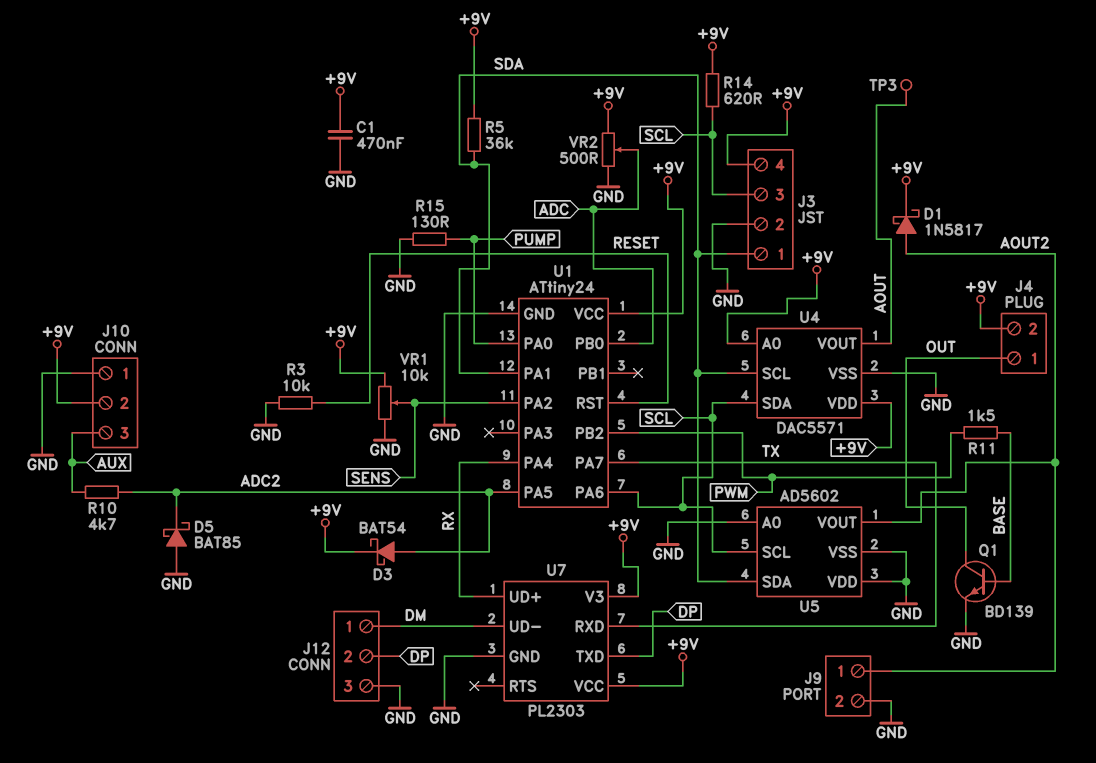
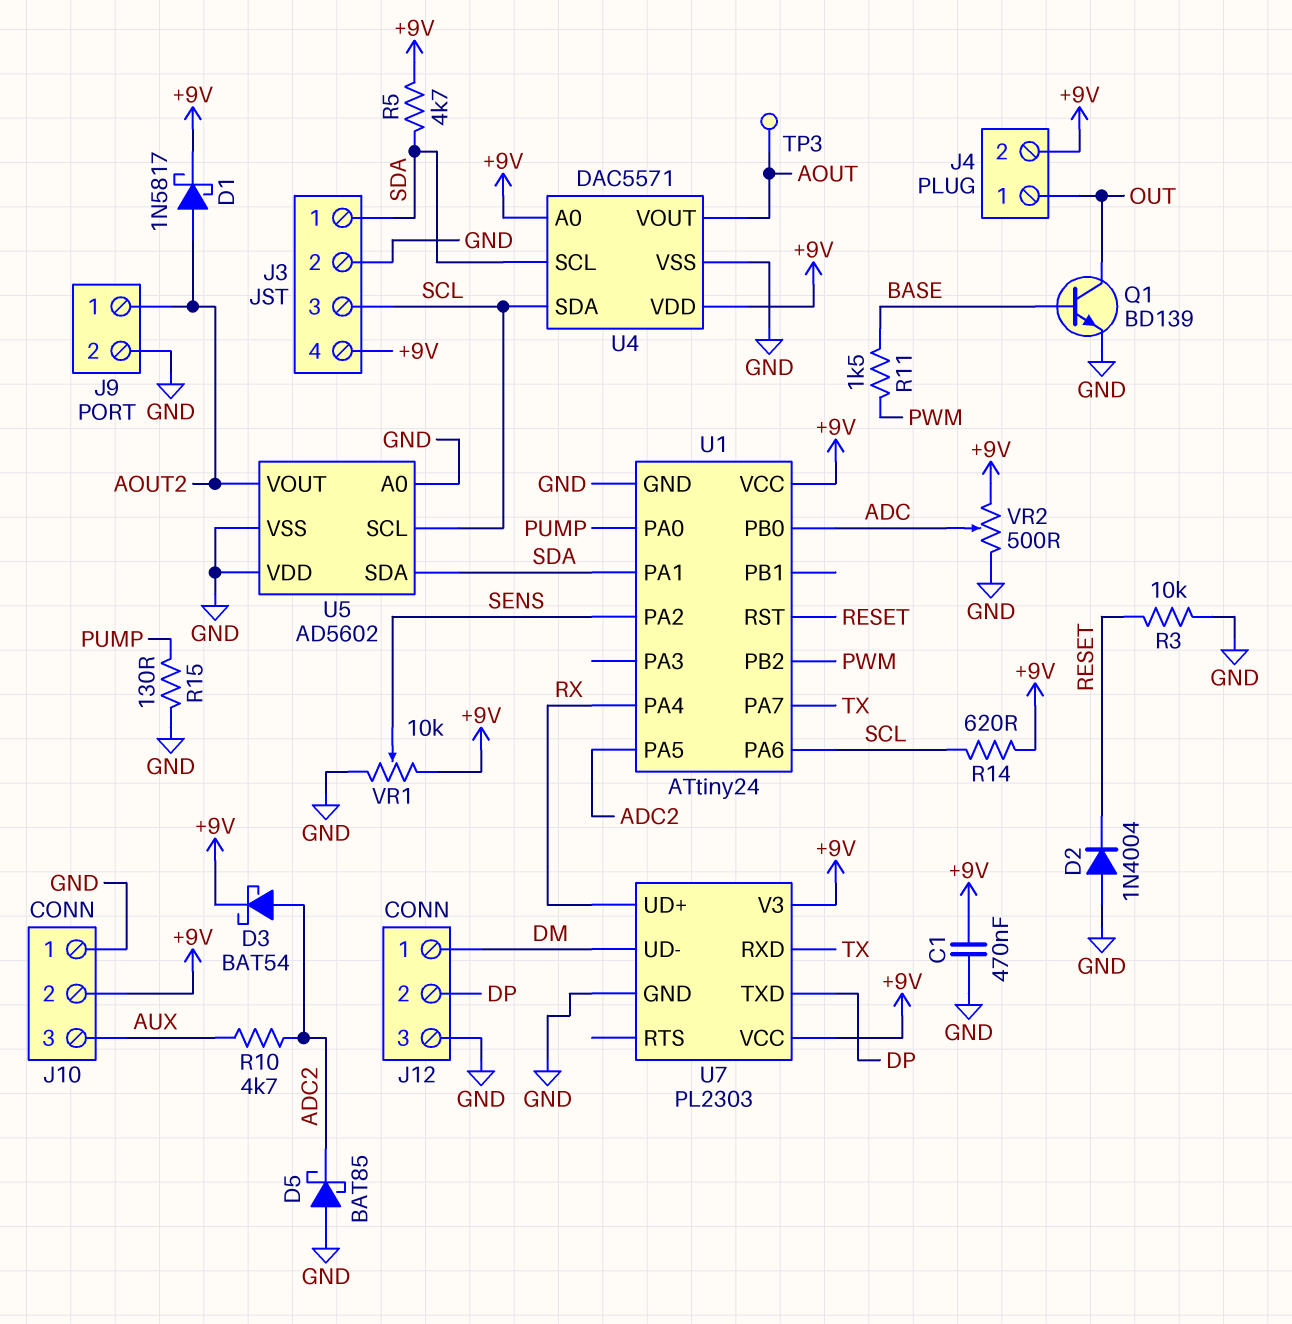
D2: none -> diode 1N4004 (A GND, K RESET)
R5: 36k (+9V, SDA) -> 4.7k (+9V, SDA)

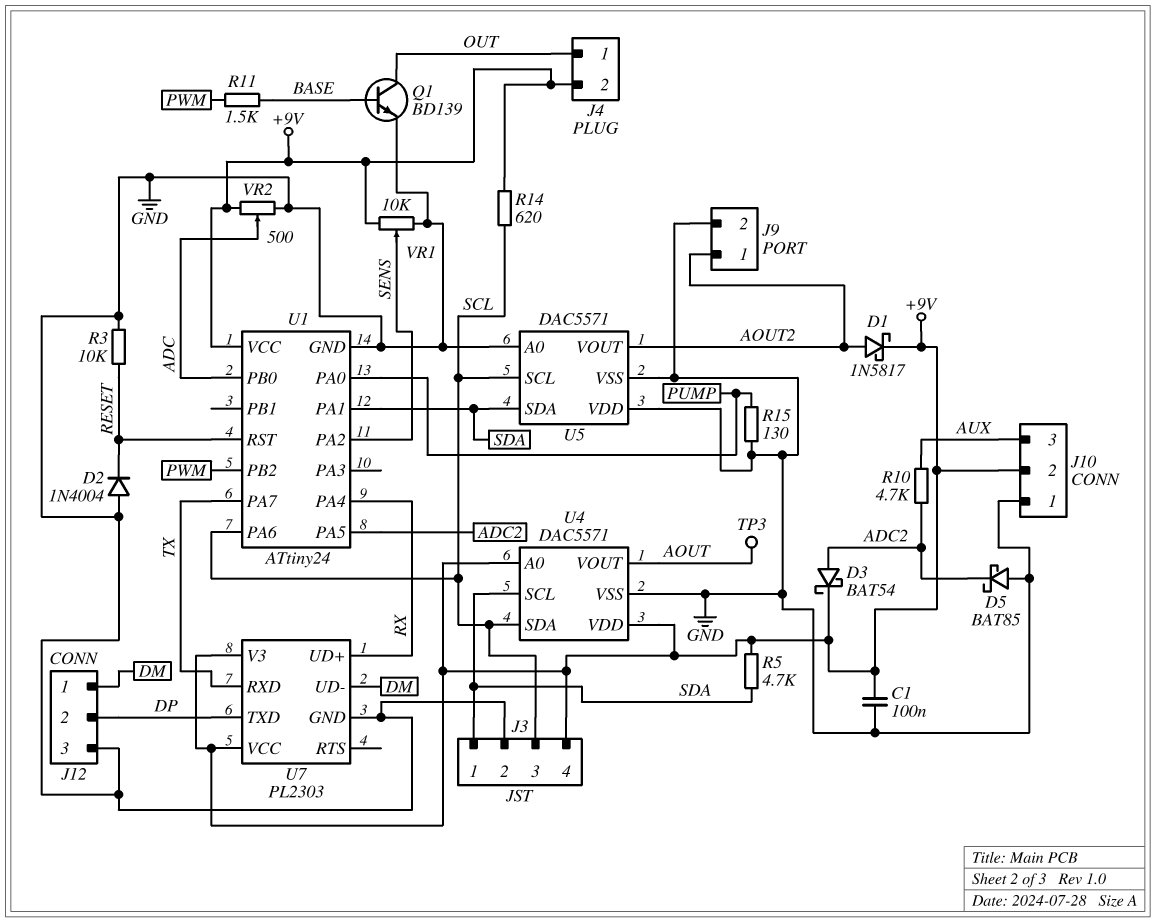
C1: 470nF (+9V, GND) -> 100nF (+9V, GND)
U5: AD5602 -> DAC5571

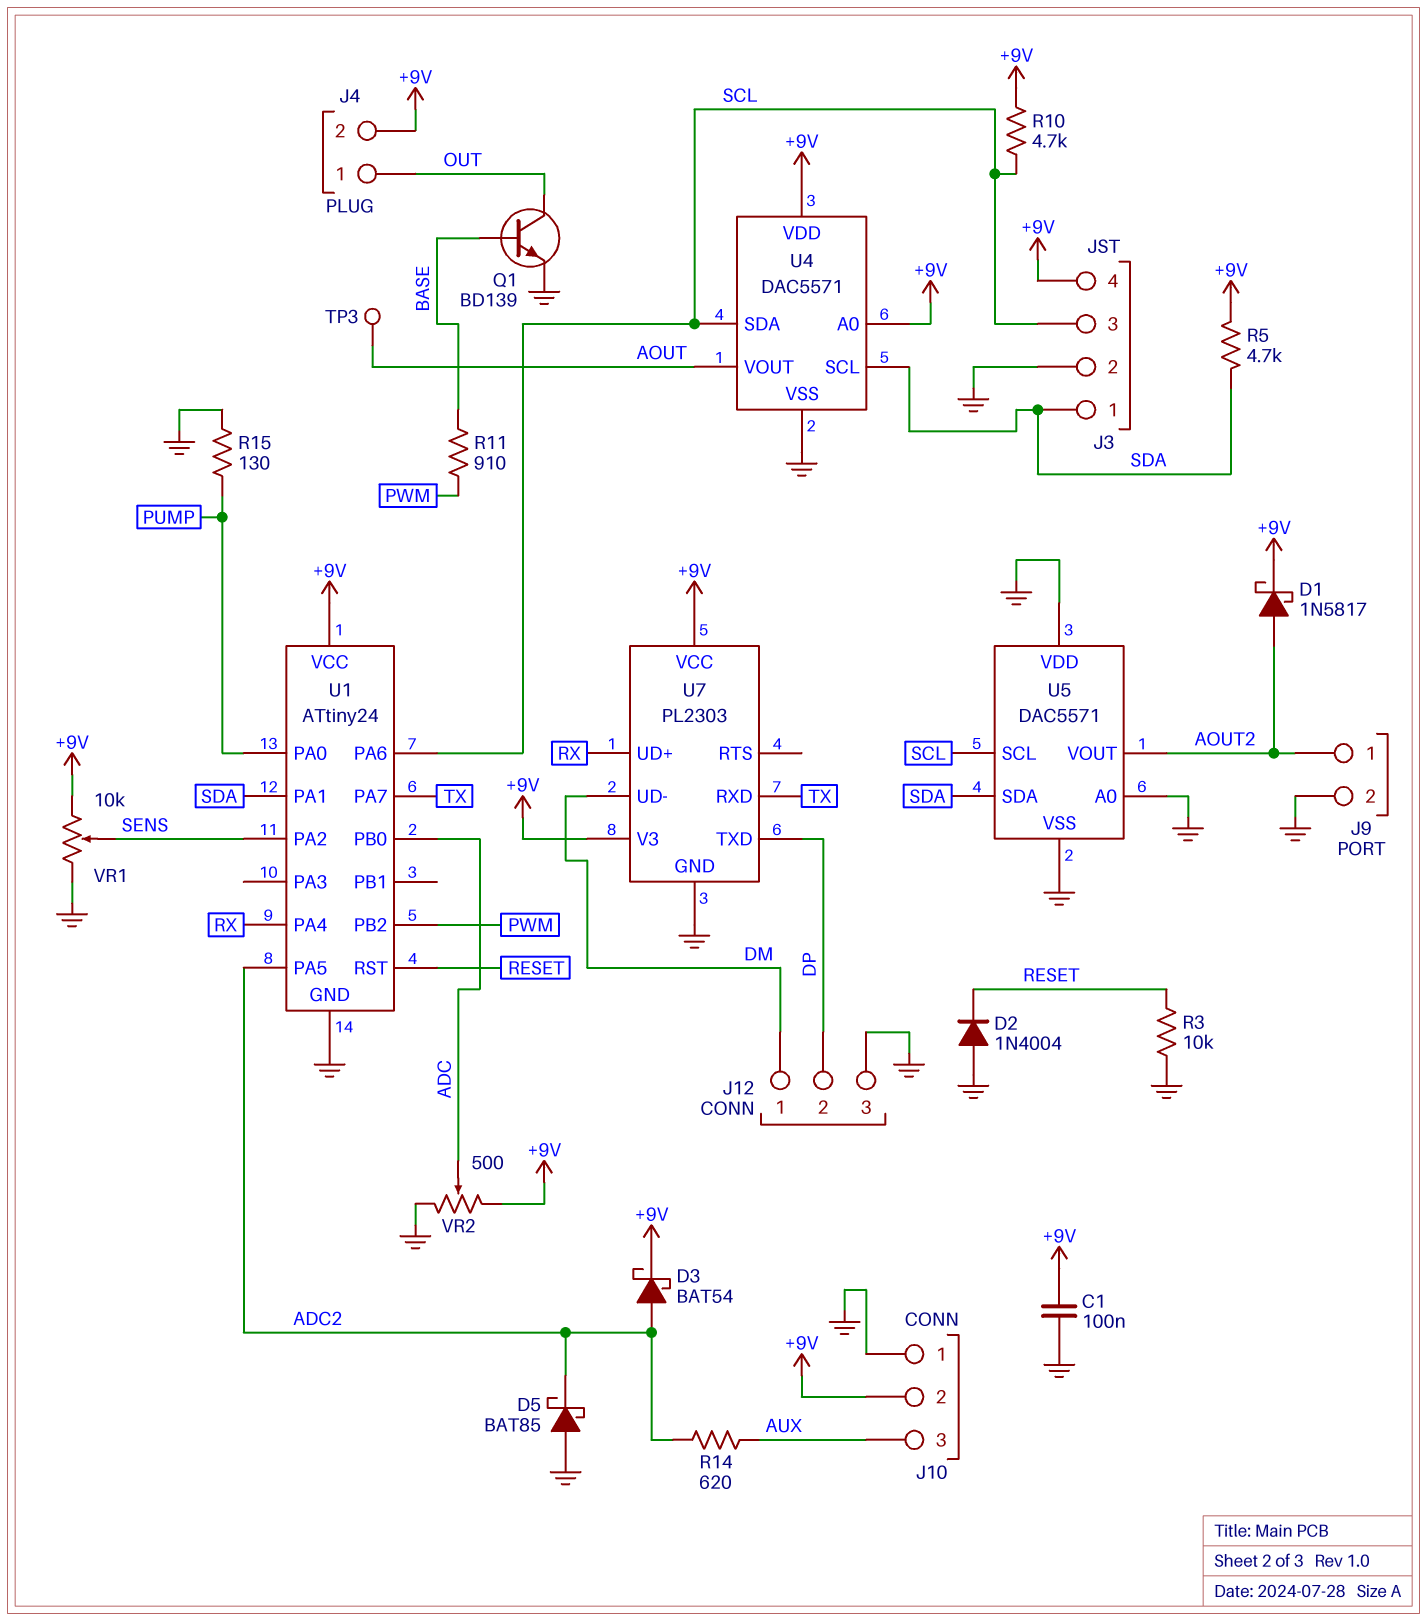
R10: 4.7k (ADC2, AUX) -> 4.7k (+9V, SCL)
R11: 1.5k (BASE, PWM) -> 910 (BASE, PWM)
R14: 620 (+9V, SCL) -> 620 (ADC2, AUX)

